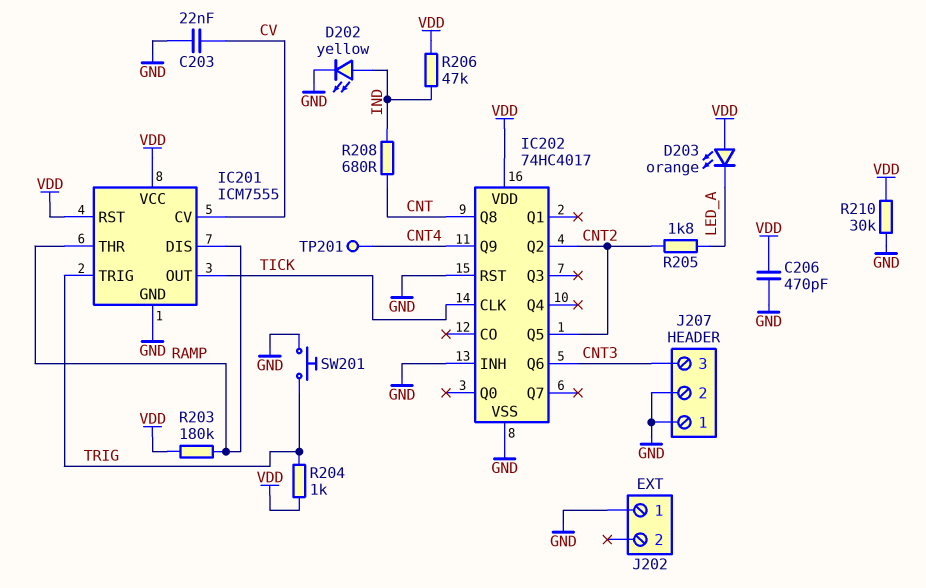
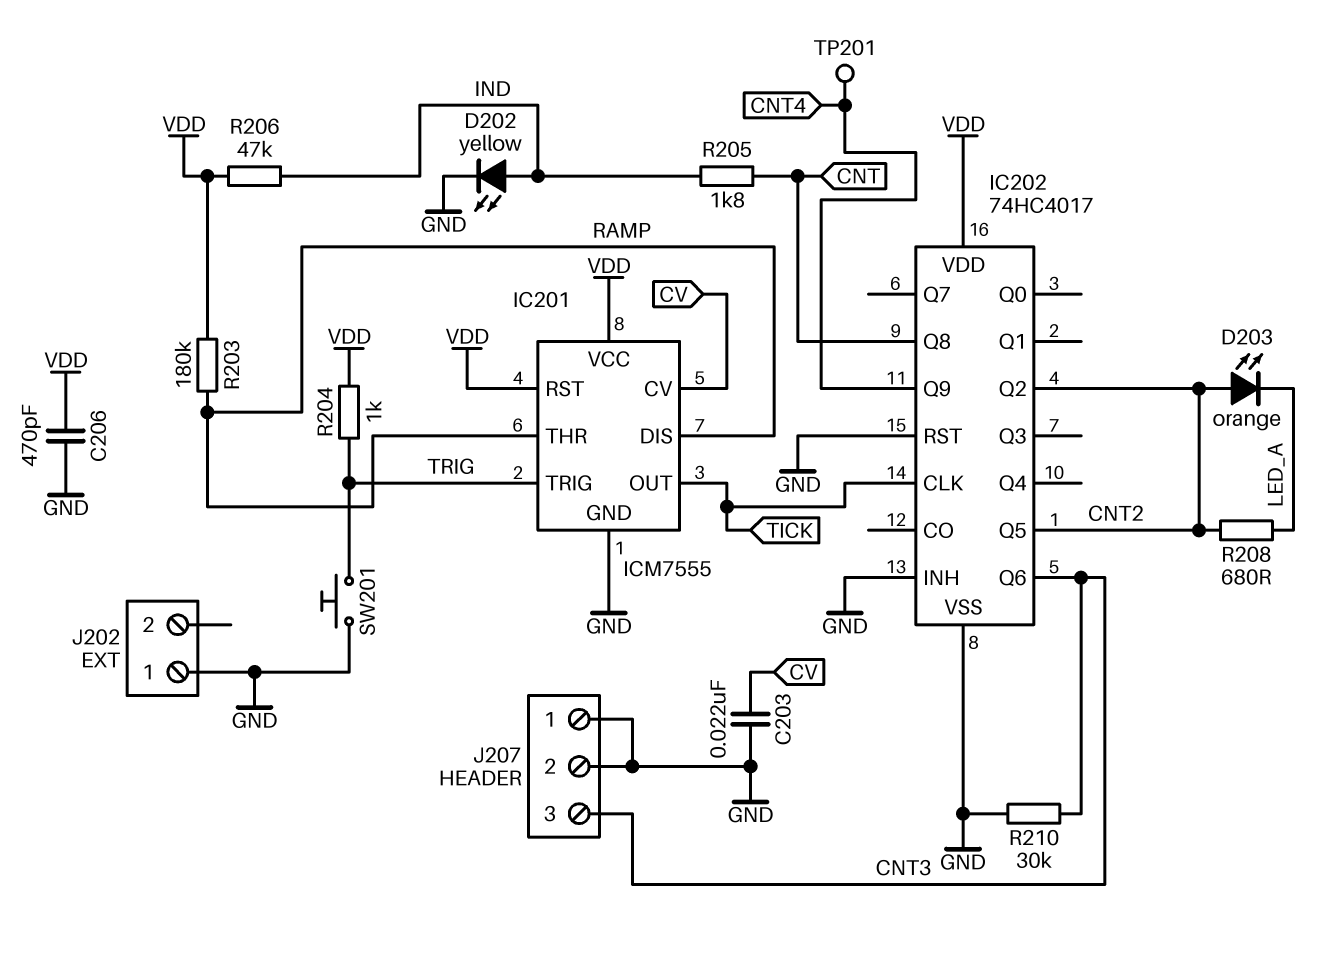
D203: LED orange (A VDD, K LED_A) -> LED orange (A CNT2, K LED_A)
R205: 1.8k (CNT2, LED_A) -> 1.8k (CNT, IND)
R208: 680 (CNT, IND) -> 680 (CNT2, LED_A)
R210: 30k (GND, VDD) -> 30k (CNT3, GND)

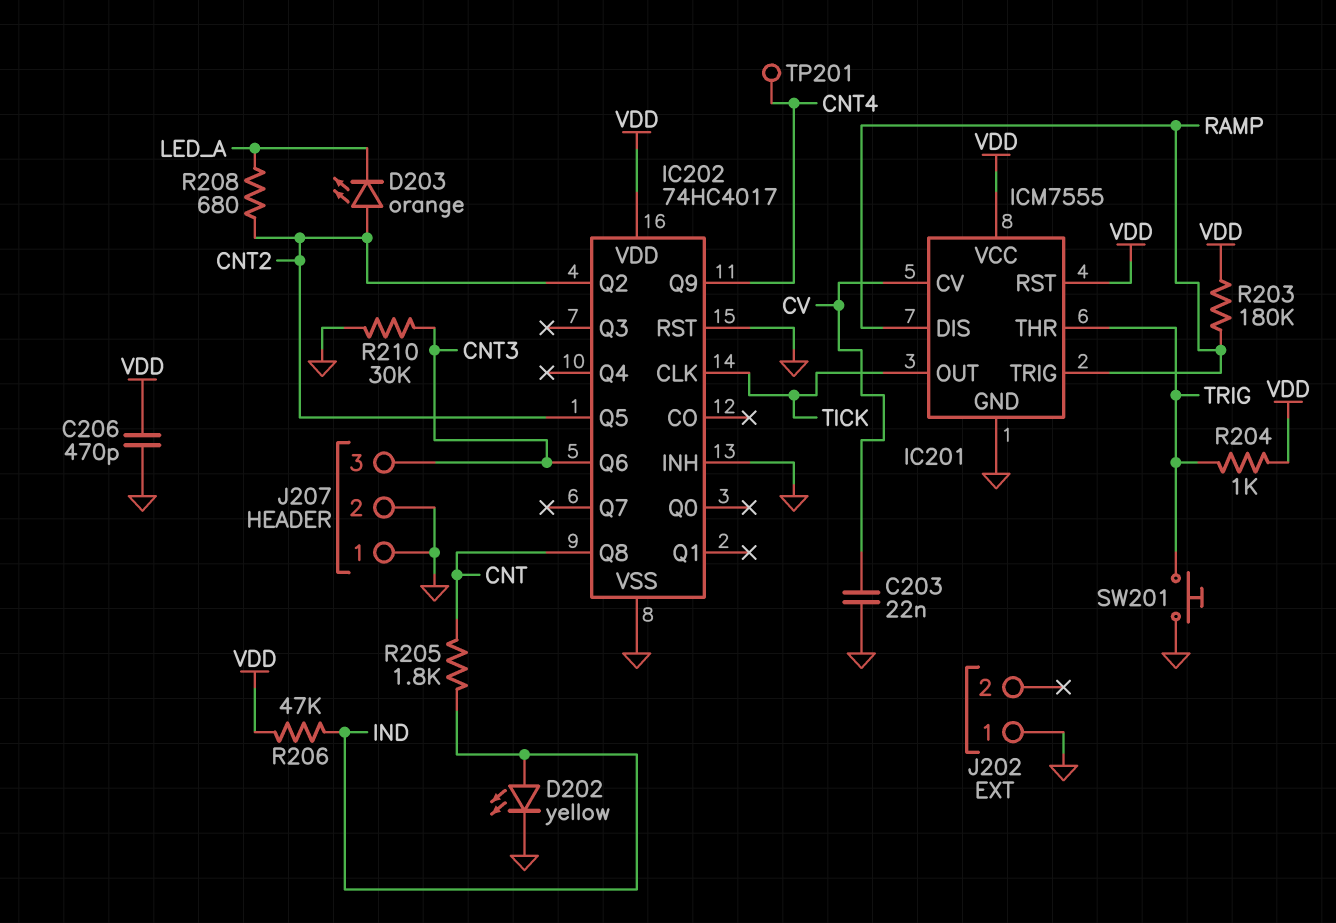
IC201 pin THR: RAMP -> TRIG
IC201 pin TRIG: TRIG -> RAMP

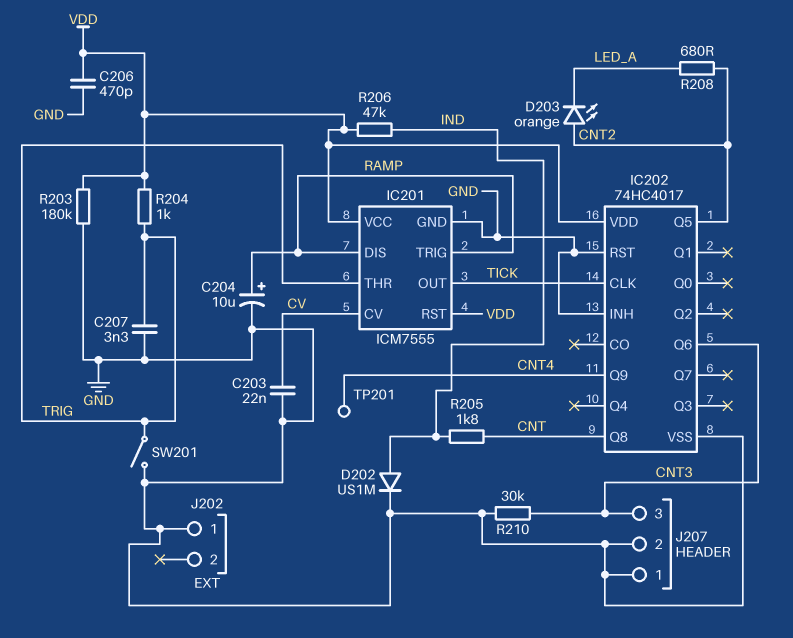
C204: none -> 10uF (plus RAMP, minus GND)
C207: none -> 3.3nF (GND, TRIG)
D202: LED yellow (A IND, K GND) -> diode US1M (A IND, K GND)
IC202 pin Q2: CNT2 -> none
R203: 180k (RAMP, VDD) -> 180k (GND, VDD)
SW201: button (GND, TRIG) -> switch (GND, TRIG)

